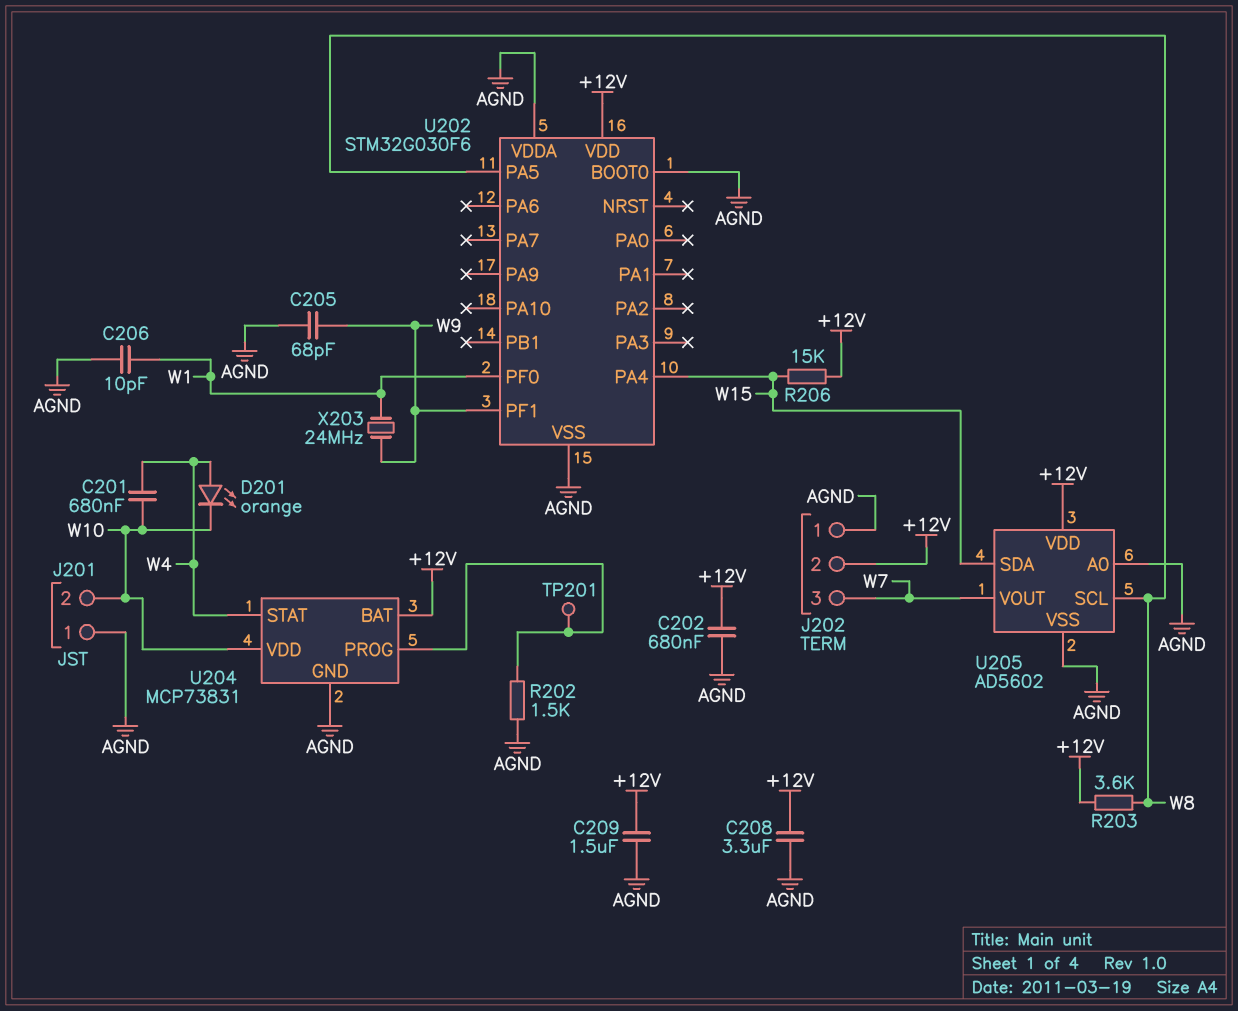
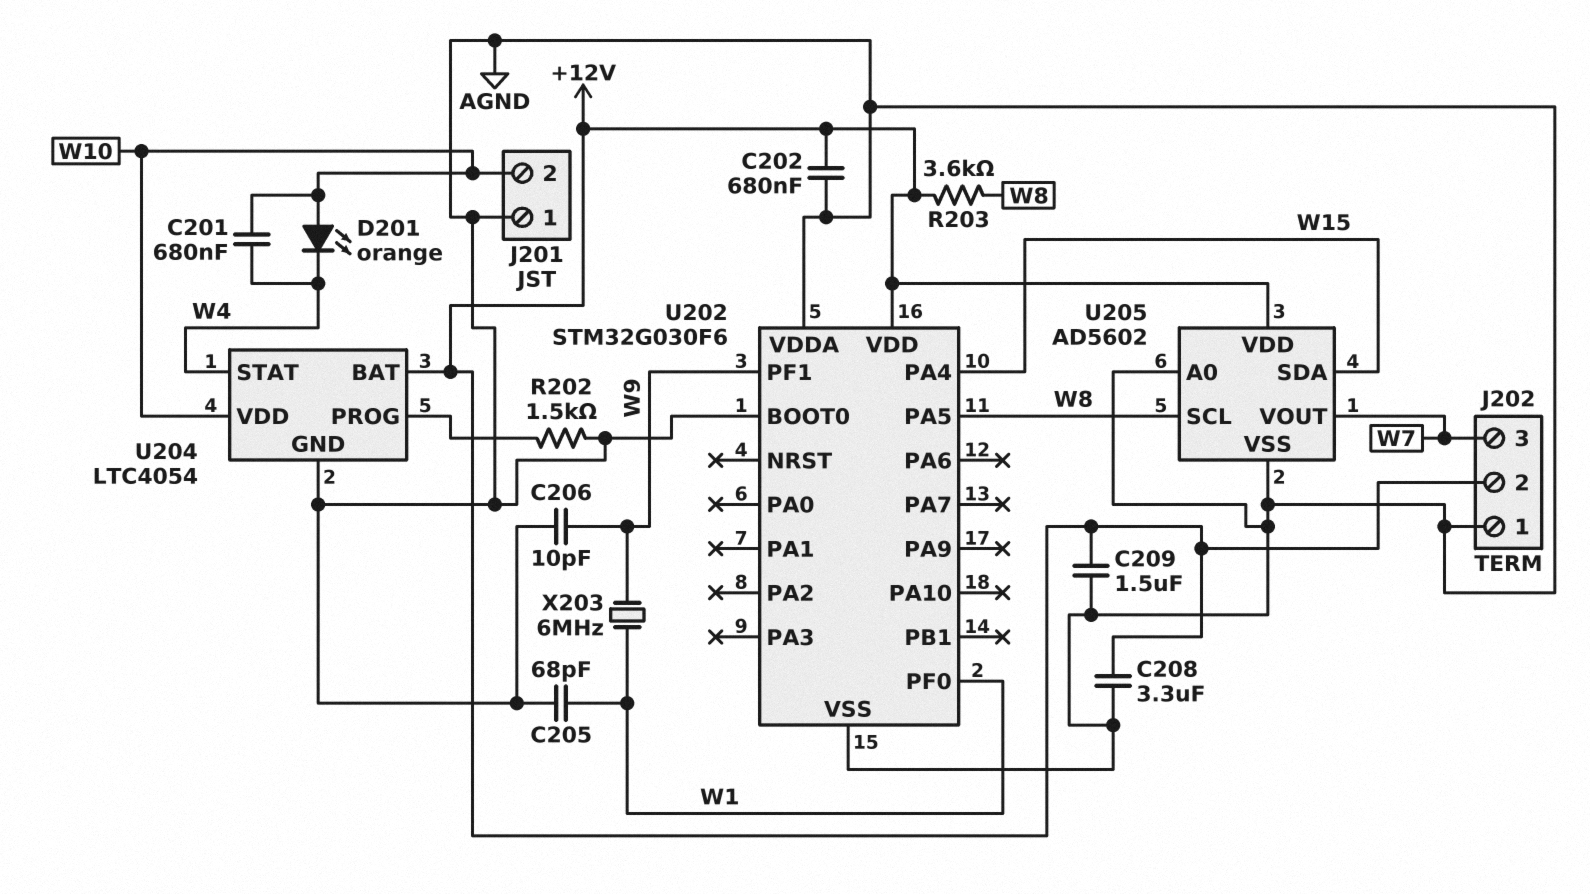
C205: 68pF (AGND, W9) -> 68pF (AGND, W1)
C206: 10pF (AGND, W1) -> 10pF (AGND, W9)
D201: LED orange (A W4, K W10) -> LED orange (A W10, K W4)
R206: 15k (+12V, W15) -> none
TP201: test point (U204/PROG) -> none
U204: MCP73831 -> LTC4054
X203: 24MHz (W1, W9) -> 6MHz (W1, W9)

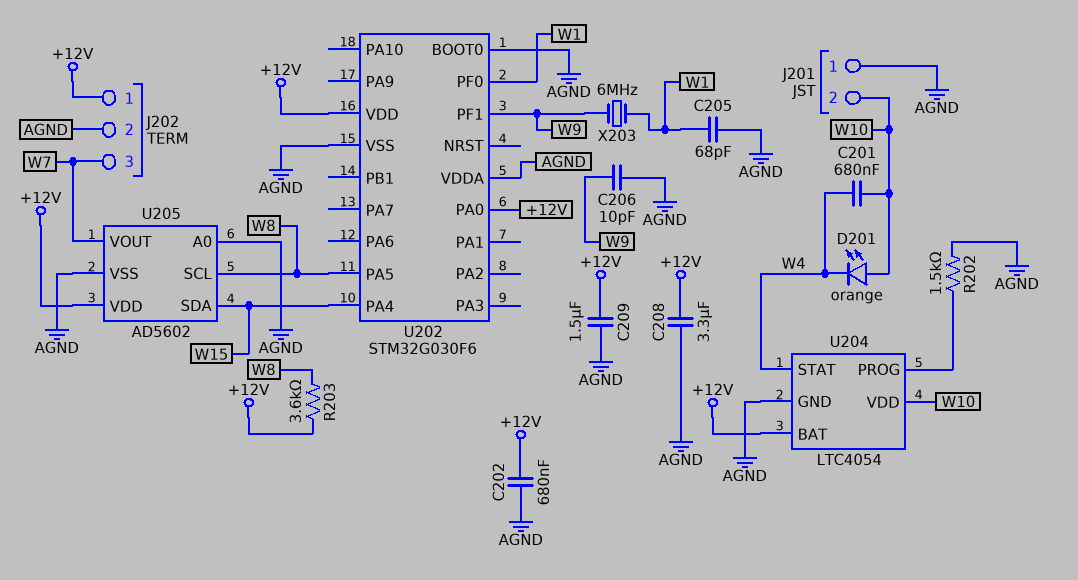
J202 pin 1: AGND -> +12V
J202 pin 2: +12V -> AGND
U202 pin PA0: none -> +12V

